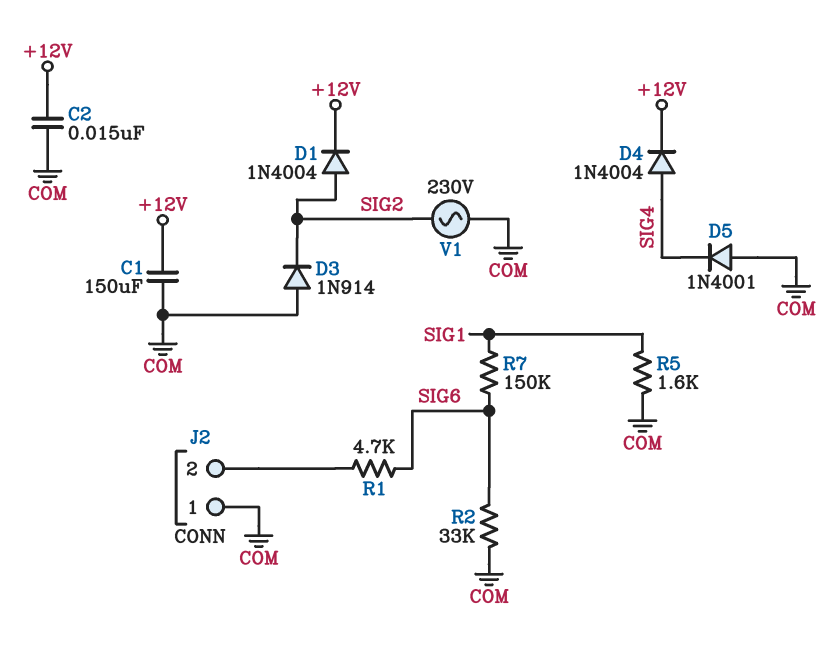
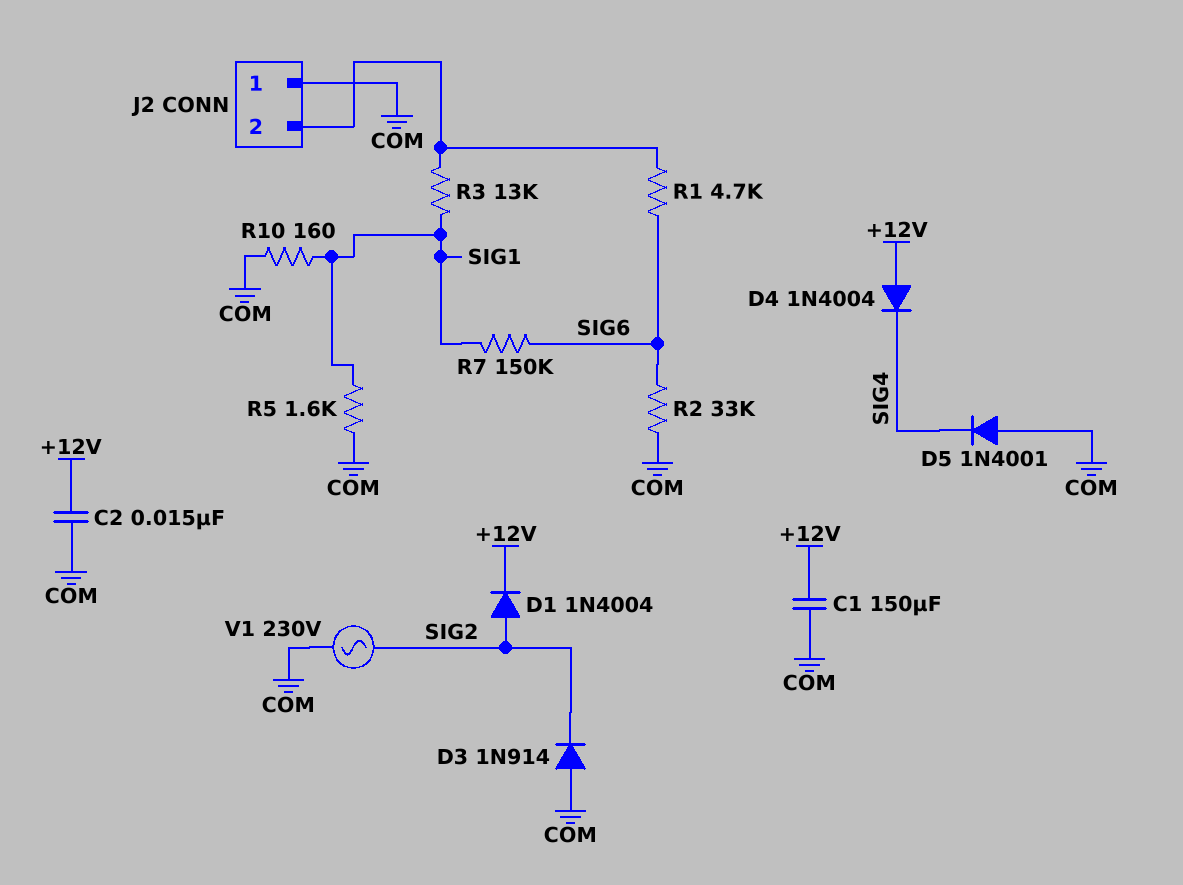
D4: diode 1N4004 (A SIG4, K +12V) -> diode 1N4004 (A +12V, K SIG4)
R3: none -> 13k (J2/2, SIG1)
R10: none -> 160 (COM, SIG1)

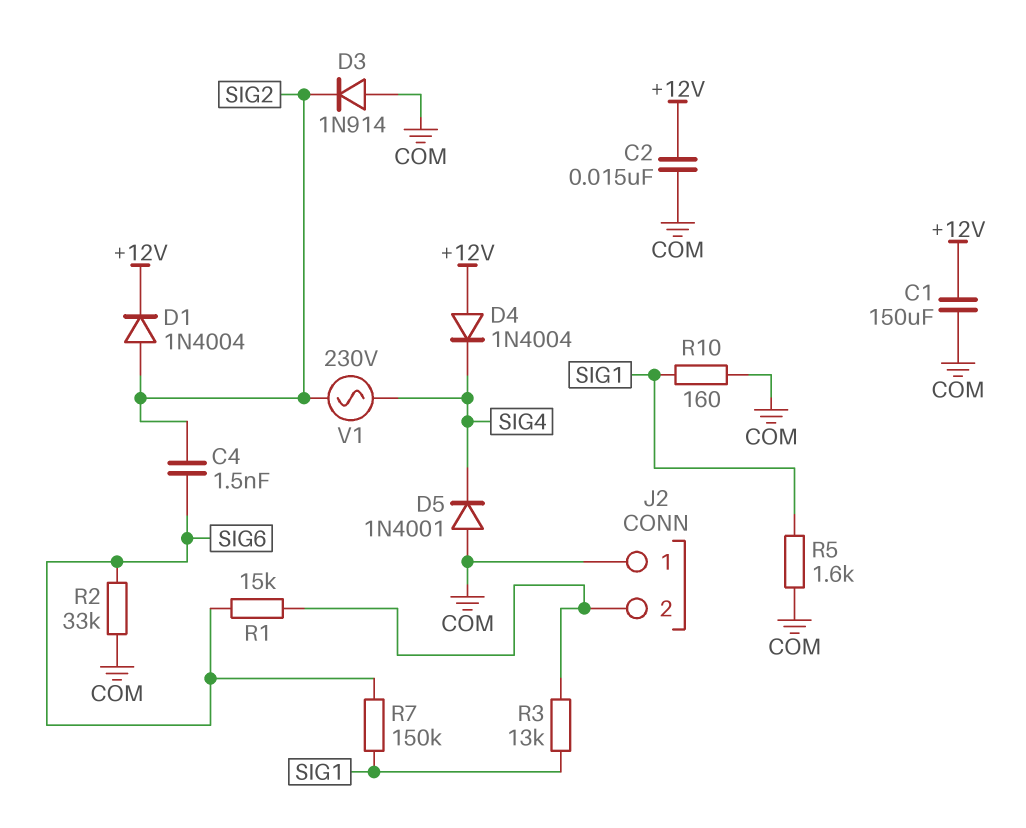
C4: none -> 1.5nF (SIG2, SIG6)
R1: 4.7k (J2/2, SIG6) -> 15k (J2/2, SIG6)
V1: AC 230V (COM, SIG2) -> AC 230V (SIG2, SIG4)

